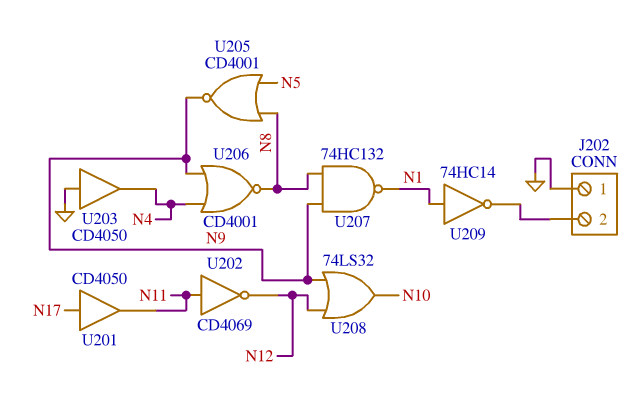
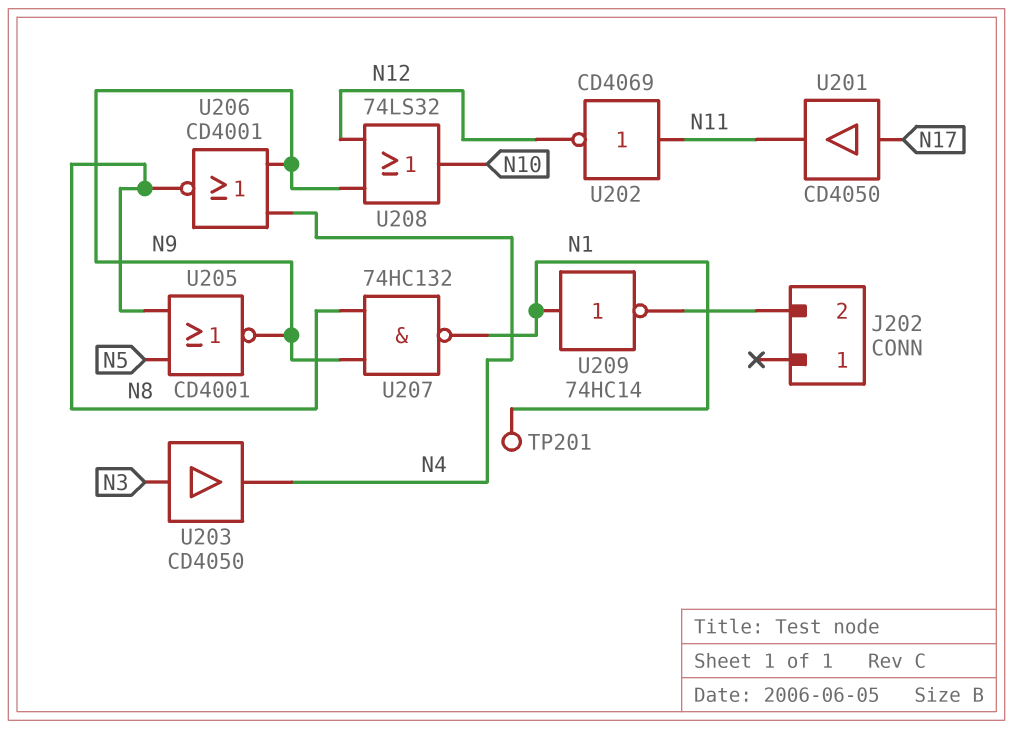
J202 pin 1: GND -> none
TP201: none -> test point (N1)
U203: buffer CD4050 (in GND, out N4) -> buffer CD4050 (in N3, out N4)

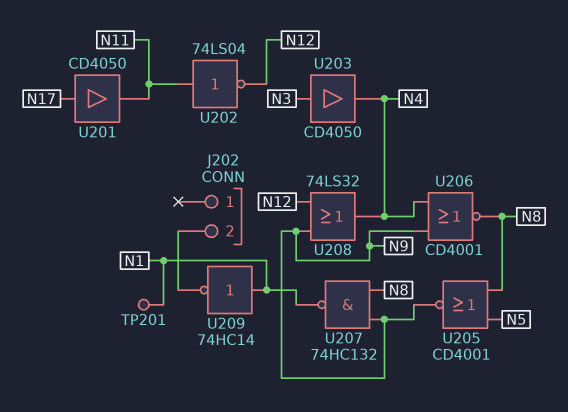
U202: NOT CD4069 (in N11, out N12) -> NOT 74LS04 (in N11, out N12)
U208: OR 74LS32 (in N9, in N12, out N10) -> OR 74LS32 (in N9, in N12, out N4)

